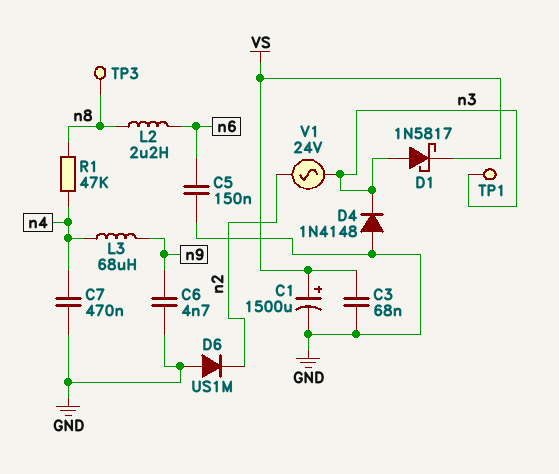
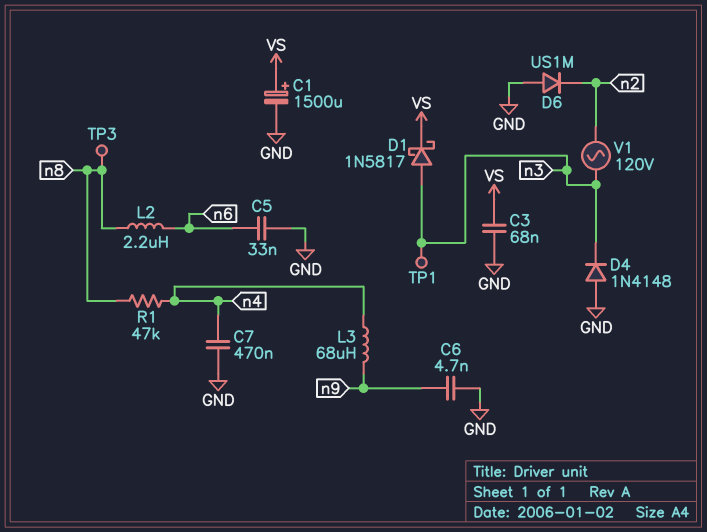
C5: 150nF (GND, n6) -> 33nF (GND, n6)
V1: AC 24V (n2, n3) -> AC 120V (n2, n3)

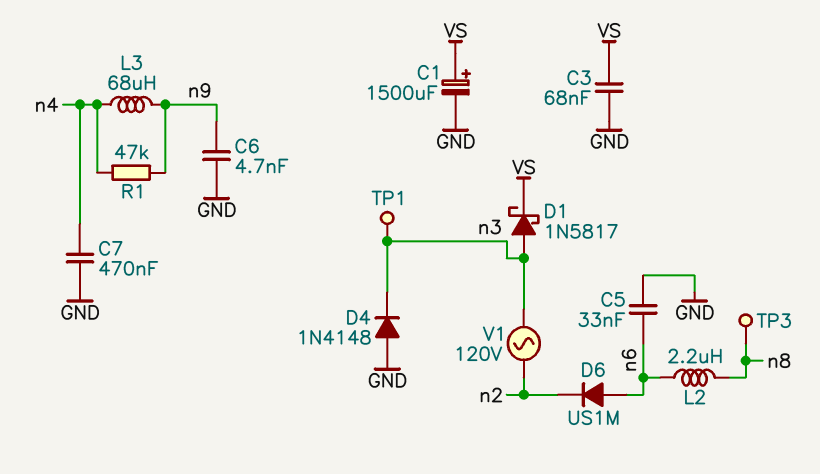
D6: diode US1M (A GND, K n2) -> diode US1M (A n6, K n2)
R1: 47k (n4, n8) -> 47k (n4, n9)

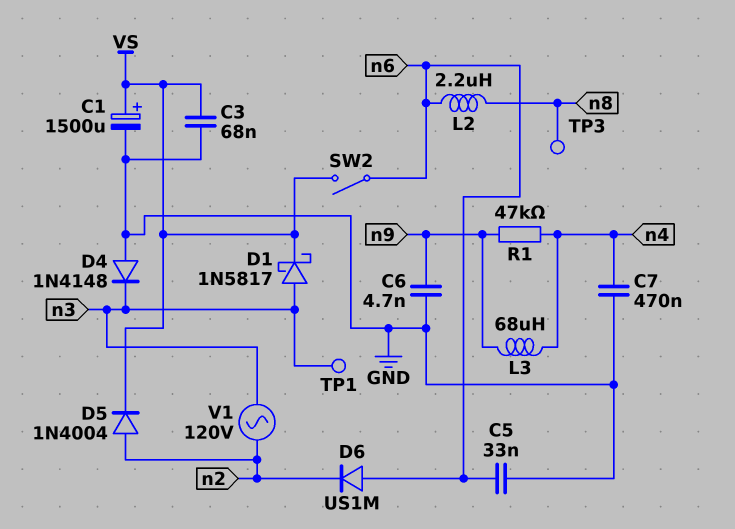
D5: none -> diode 1N4004 (A n2, K VS)
SW2: none -> switch (VS, n6)

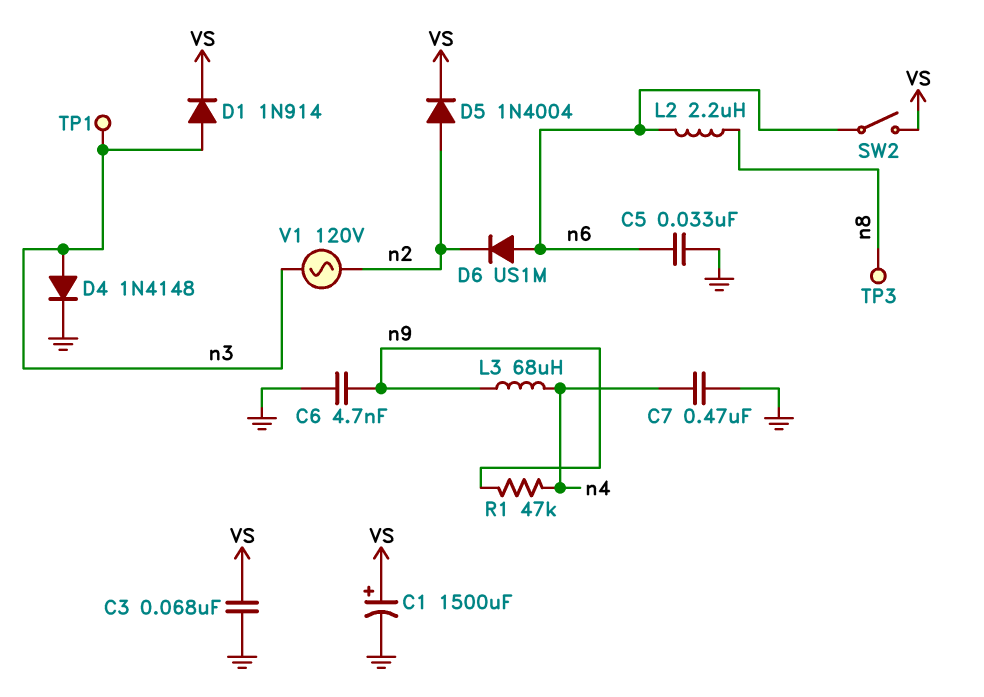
D1: schottky 1N5817 (A n3, K VS) -> diode 1N914 (A n3, K VS)
D4: diode 1N4148 (A GND, K n3) -> diode 1N4148 (A n3, K GND)

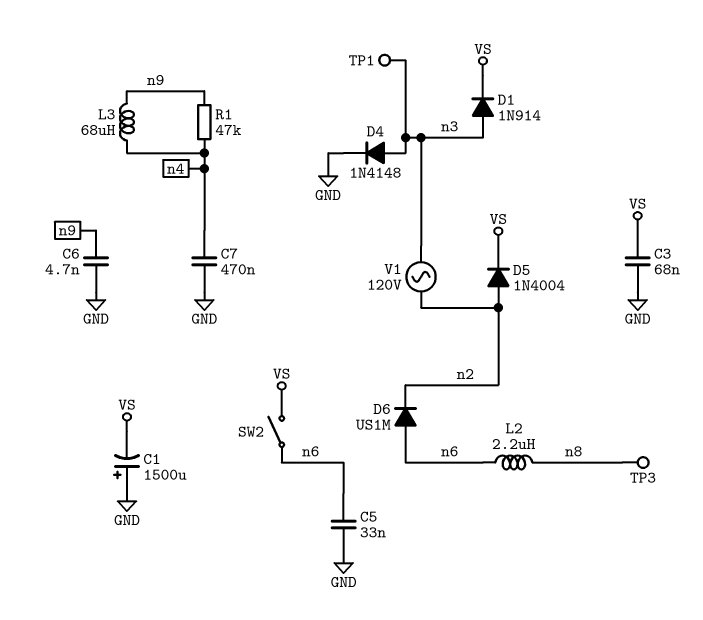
C1: 1500uF (plus VS, minus GND) -> 1500uF (plus GND, minus VS)

